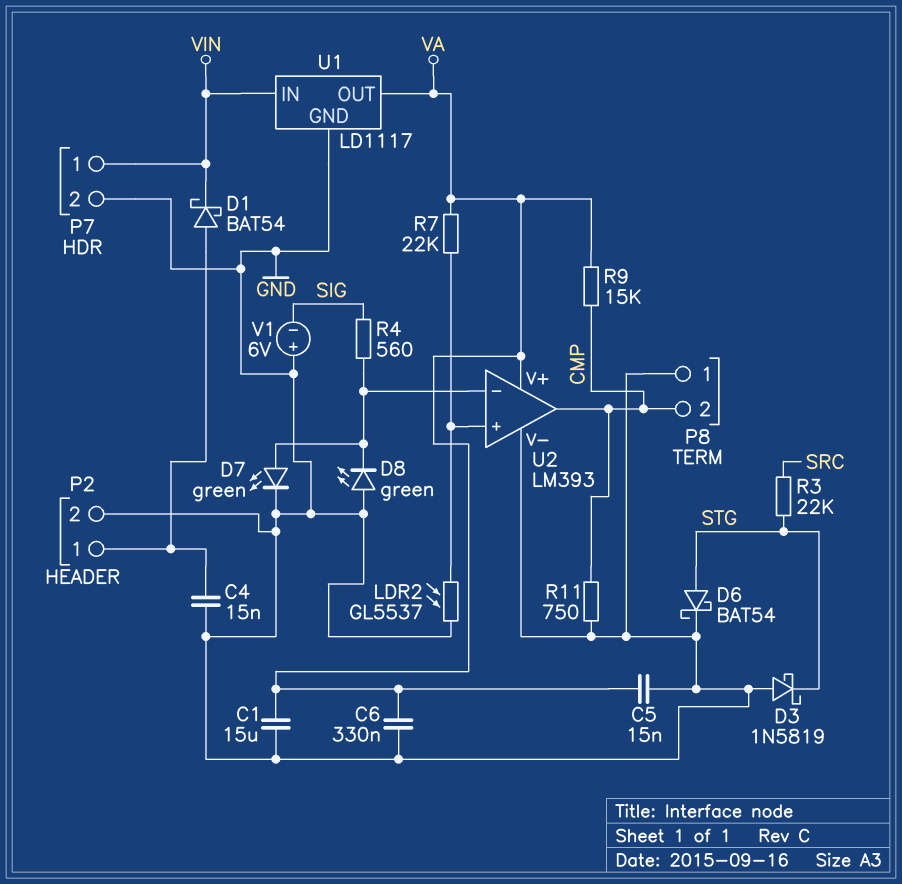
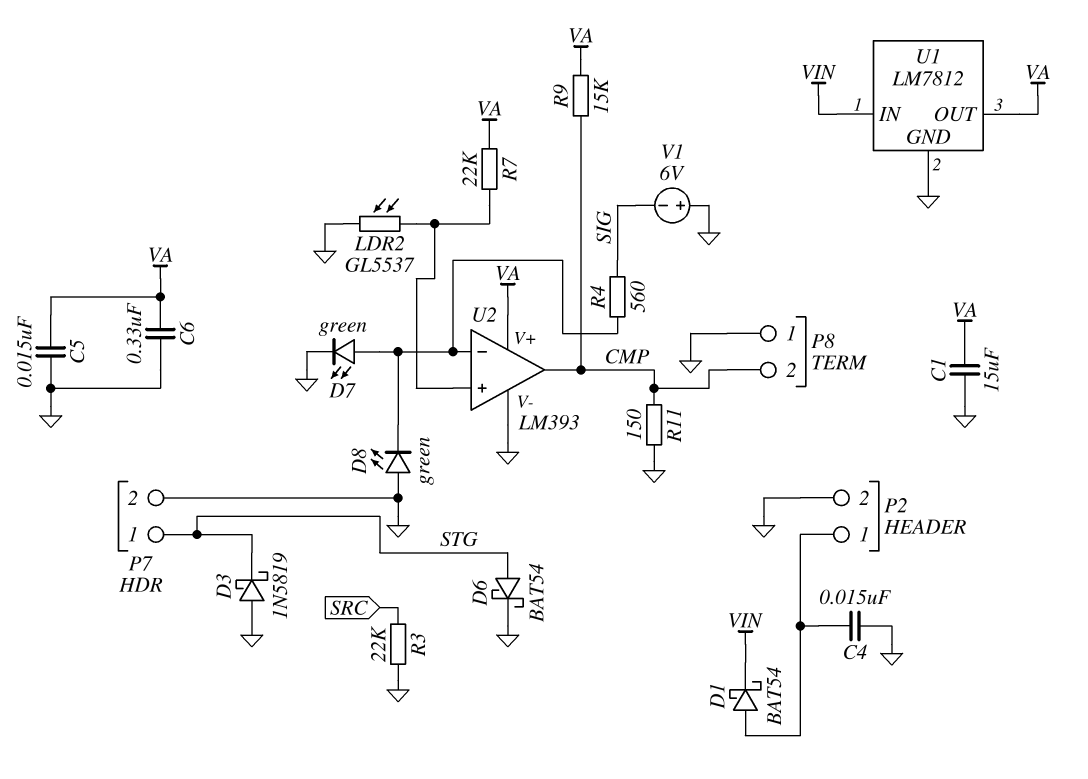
P7 pin 1: VIN -> STG
R3: 22k (SRC, STG) -> 22k (GND, SRC)
R11: 750 (CMP, GND) -> 150 (CMP, GND)
U1: LD1117 -> LM7812

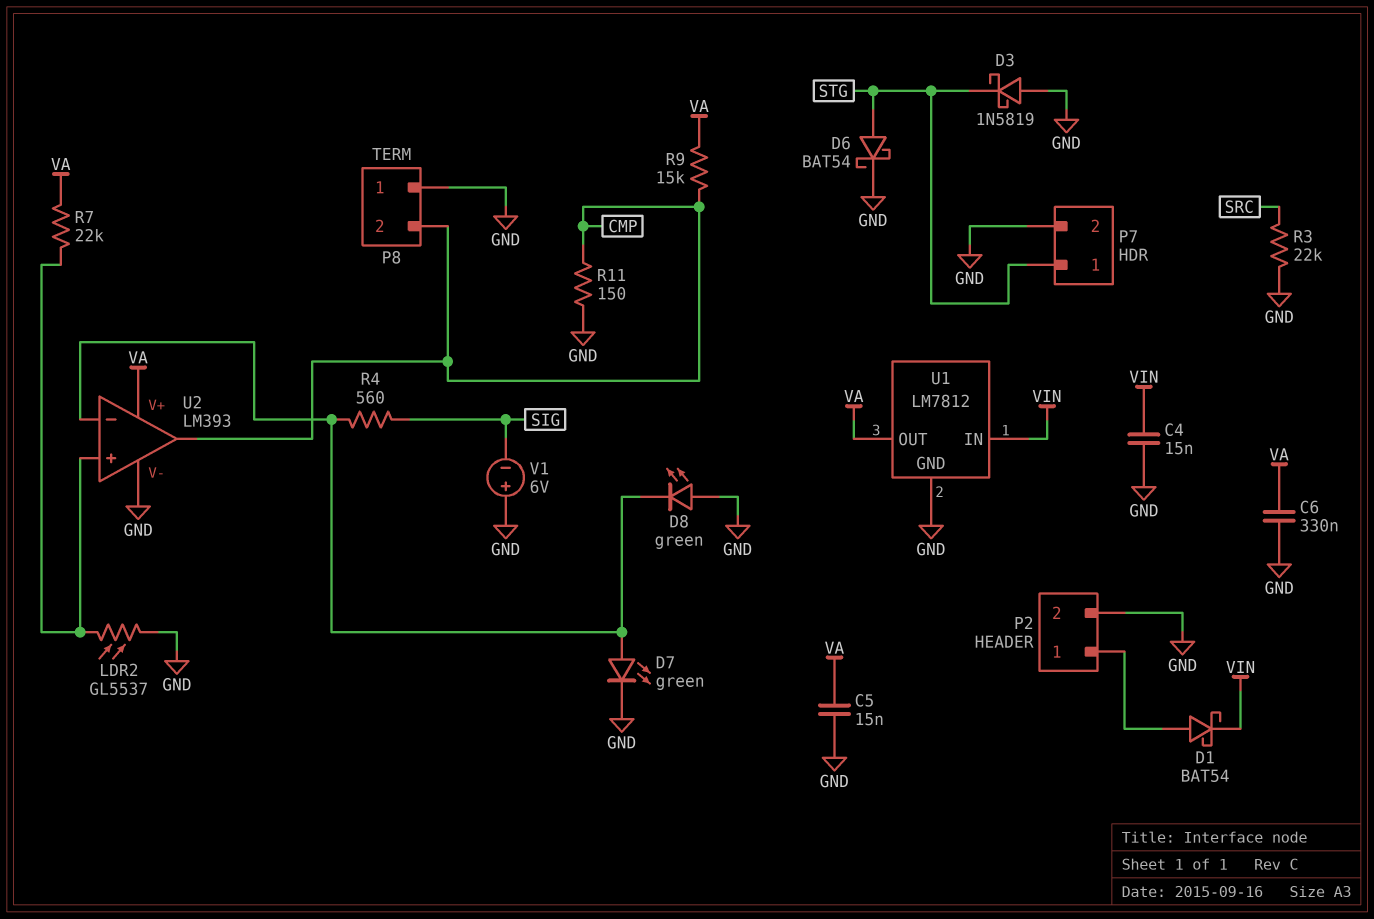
C1: 15uF (GND, VA) -> none
C4: 15nF (GND, P2/1) -> 15nF (GND, VIN)

